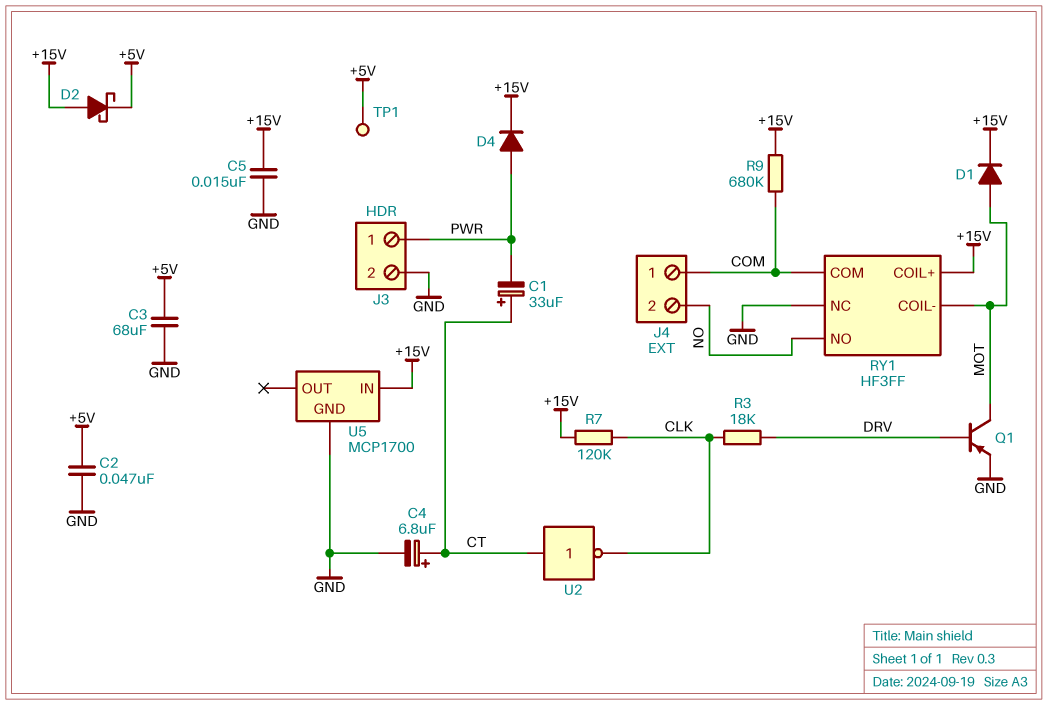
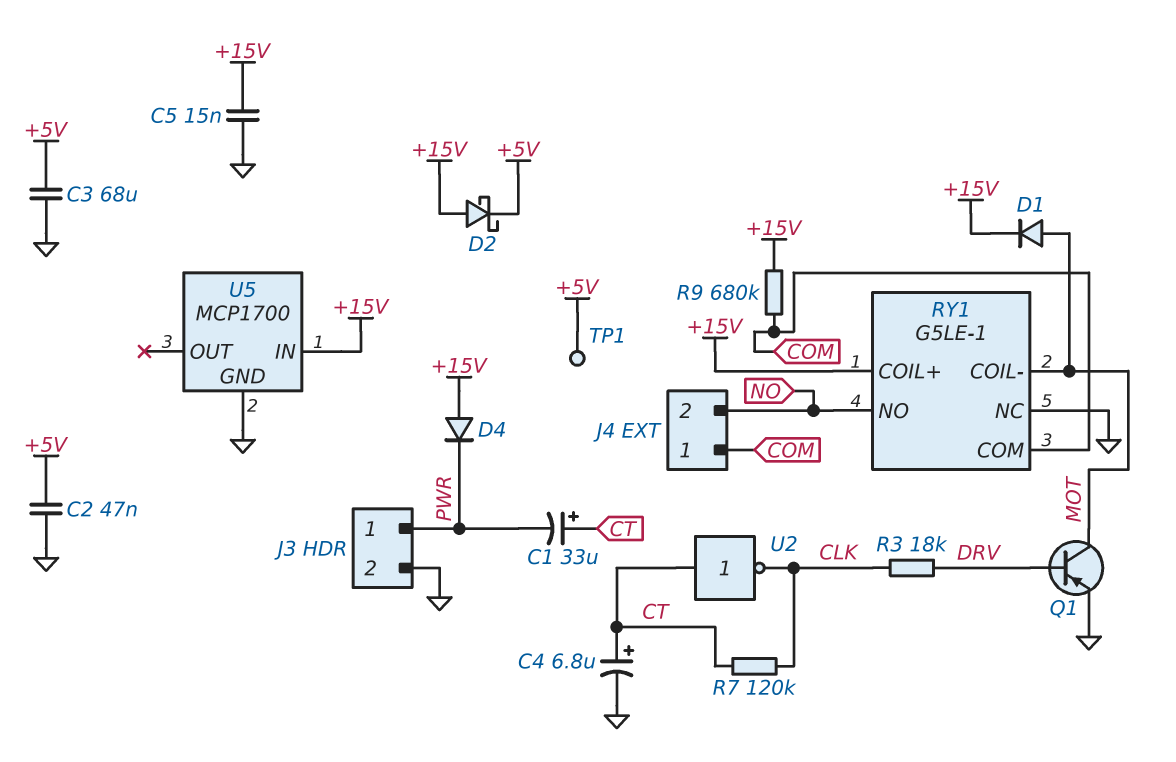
D4: diode (A PWR, K +15V) -> diode (A +15V, K PWR)
R7: 120k (+15V, CLK) -> 120k (CLK, CT)
RY1: HF3FF -> G5LE-1

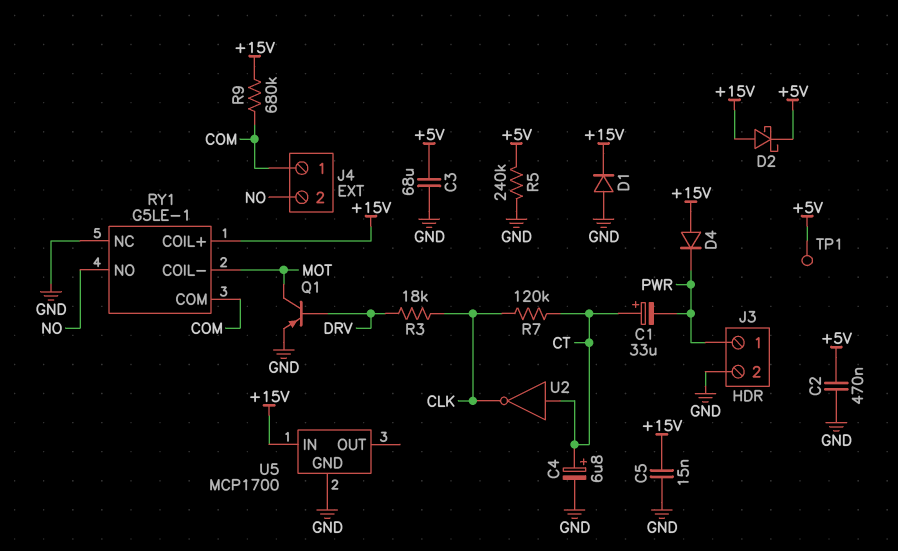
C2: 47nF (+5V, GND) -> 470nF (+5V, GND)
D1: diode (A MOT, K +15V) -> diode (A GND, K +15V)
R5: none -> 240k (+5V, GND)

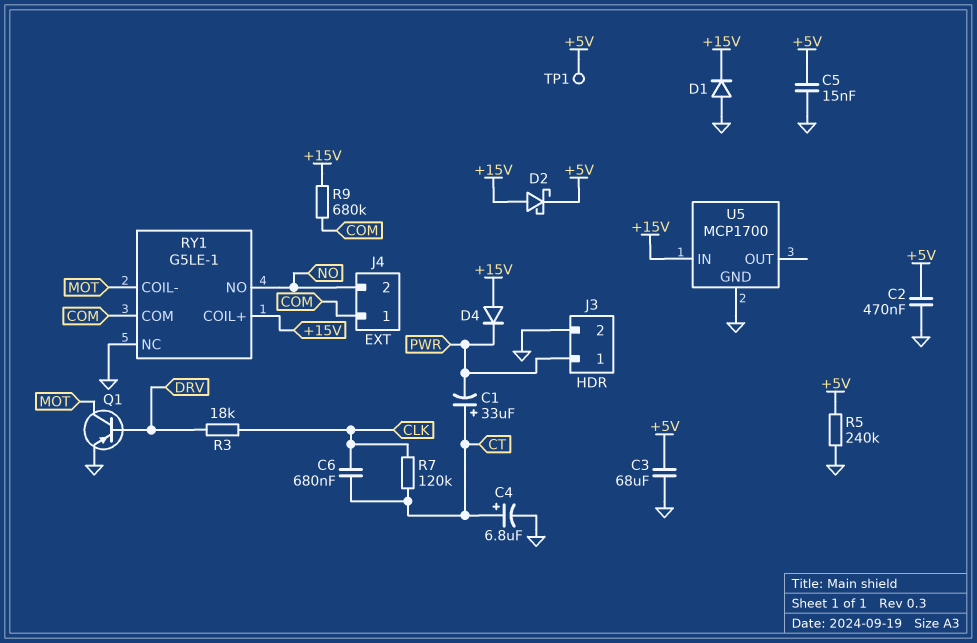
C5: 15nF (+15V, GND) -> 15nF (+5V, GND)
C6: none -> 680nF (CLK, CT)
U2: NOT (in CT, out CLK) -> none

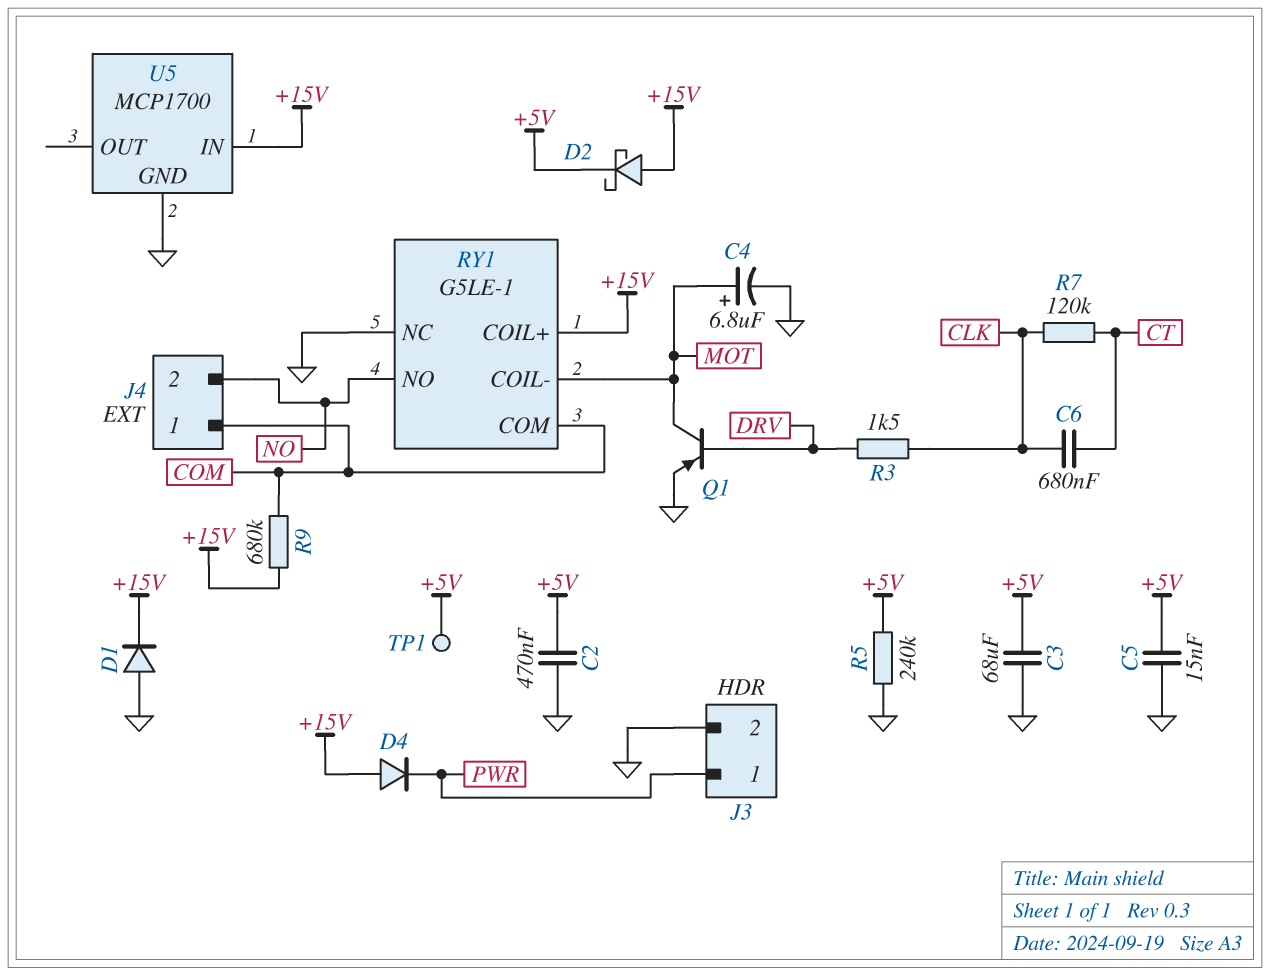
C1: 33uF (plus CT, minus PWR) -> none
C4: 6.8uF (plus CT, minus GND) -> 6.8uF (plus MOT, minus GND)
R3: 18k (CLK, DRV) -> 1.5k (CLK, DRV)

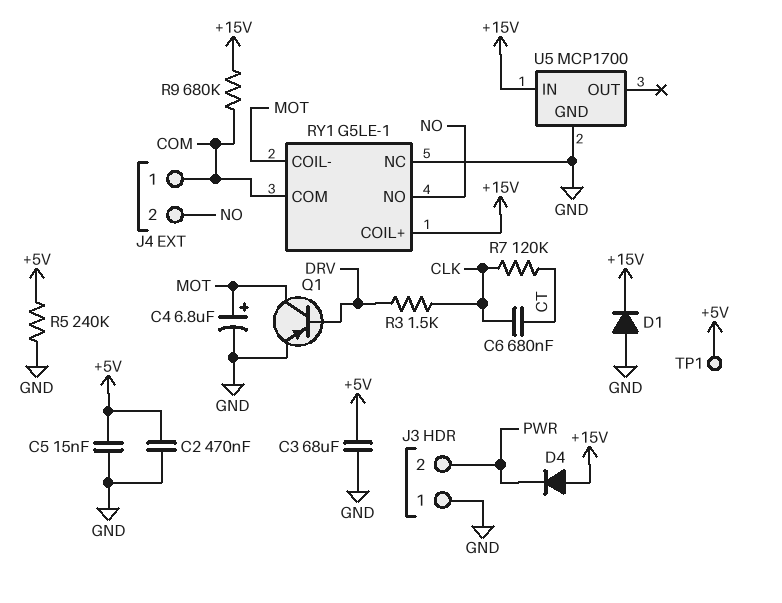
D2: schottky (A +15V, K +5V) -> none
J3 pin 1: PWR -> GND
J3 pin 2: GND -> PWR

